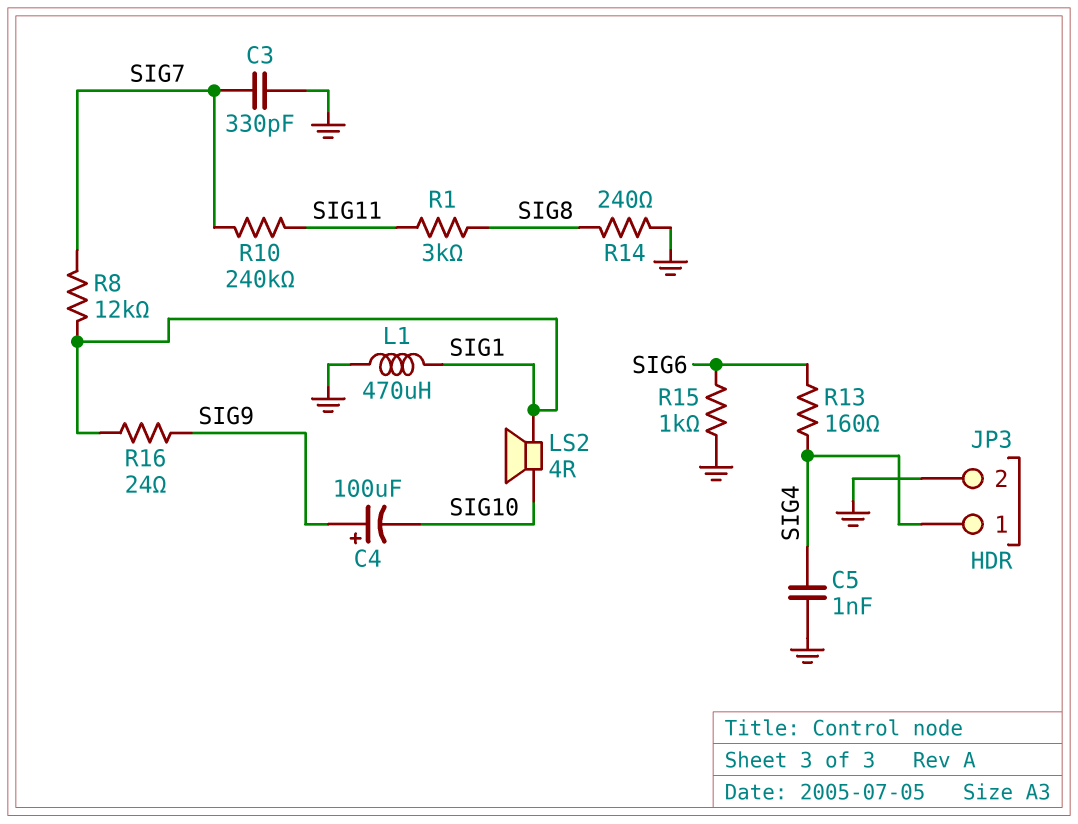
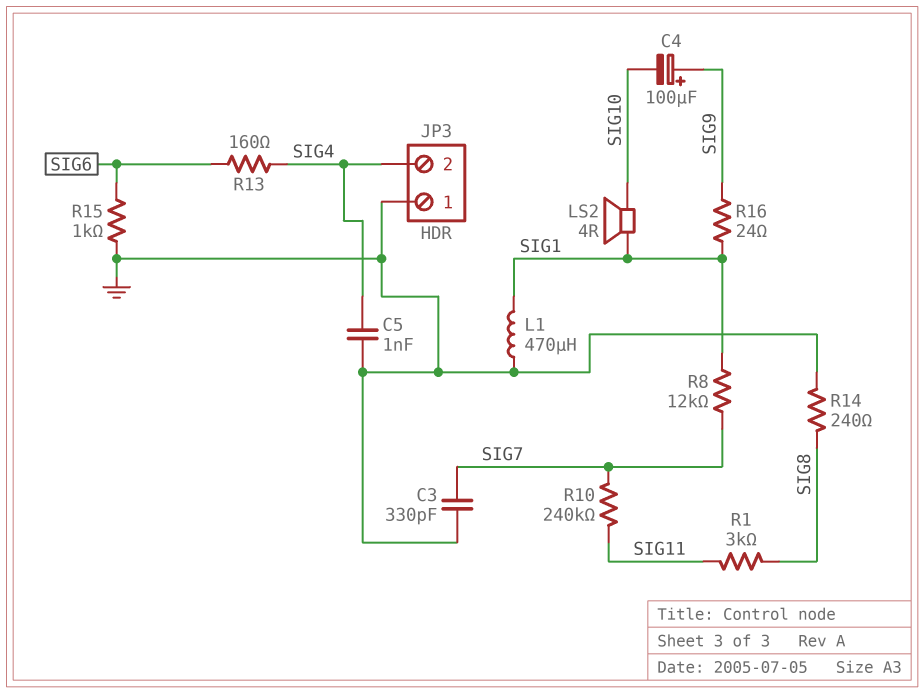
JP3 pin 1: SIG4 -> GND
JP3 pin 2: GND -> SIG4

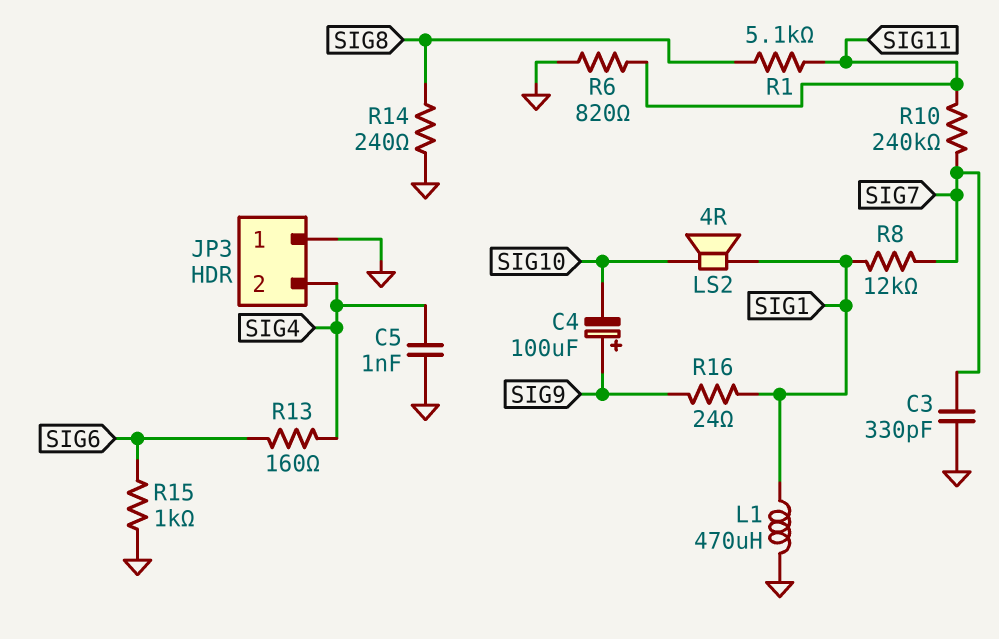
R1: 3k (SIG8, SIG11) -> 5.1k (SIG8, SIG11)
R6: none -> 820 (GND, SIG11)

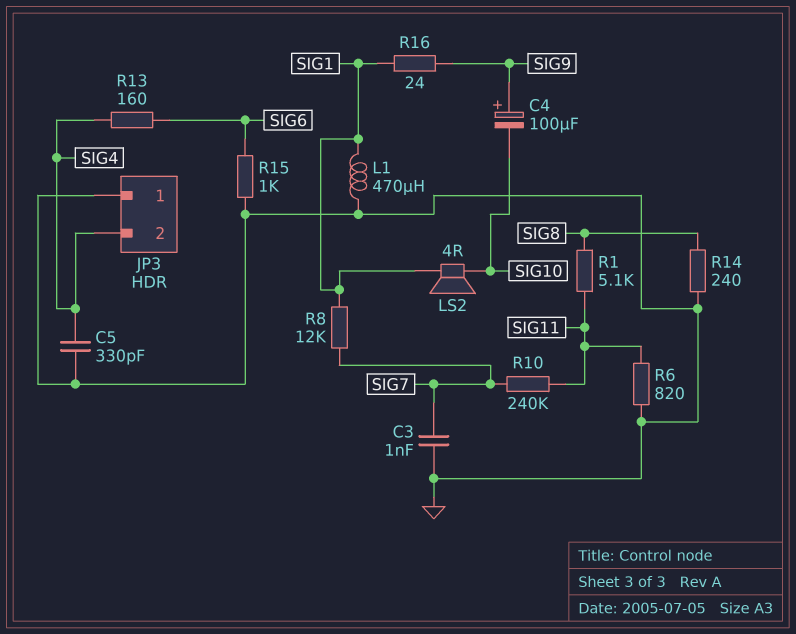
C3: 330pF (GND, SIG7) -> 1nF (GND, SIG7)
C5: 1nF (GND, SIG4) -> 330pF (GND, SIG4)

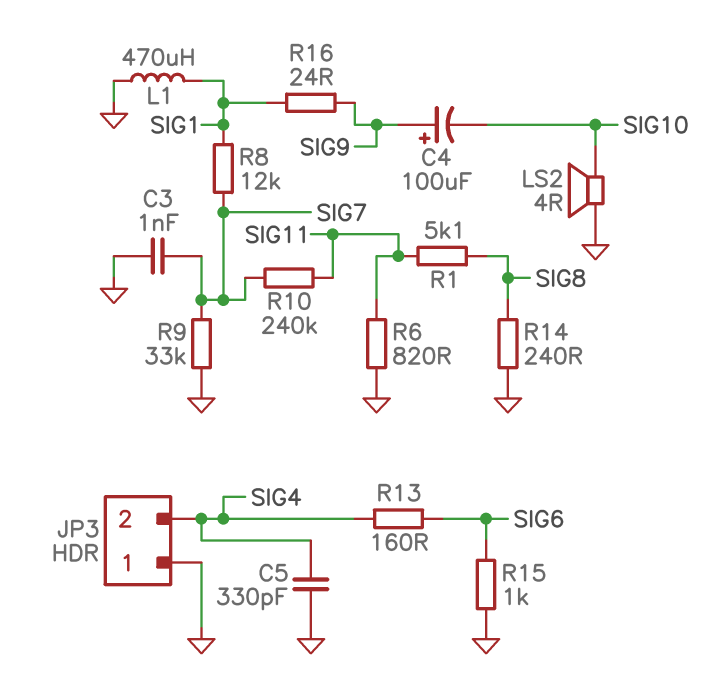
LS2: speaker 4R (SIG1, SIG10) -> speaker 4R (GND, SIG10)
R9: none -> 33k (GND, SIG7)

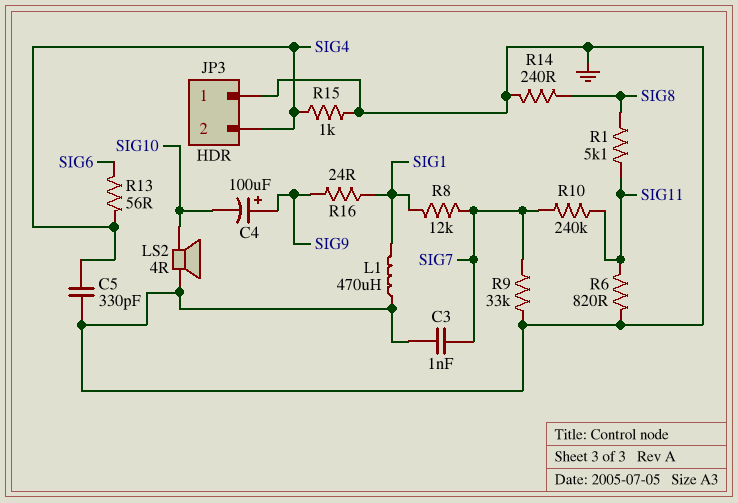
R13: 160 (SIG4, SIG6) -> 56 (SIG4, SIG6)
R15: 1k (GND, SIG6) -> 1k (GND, SIG4)

